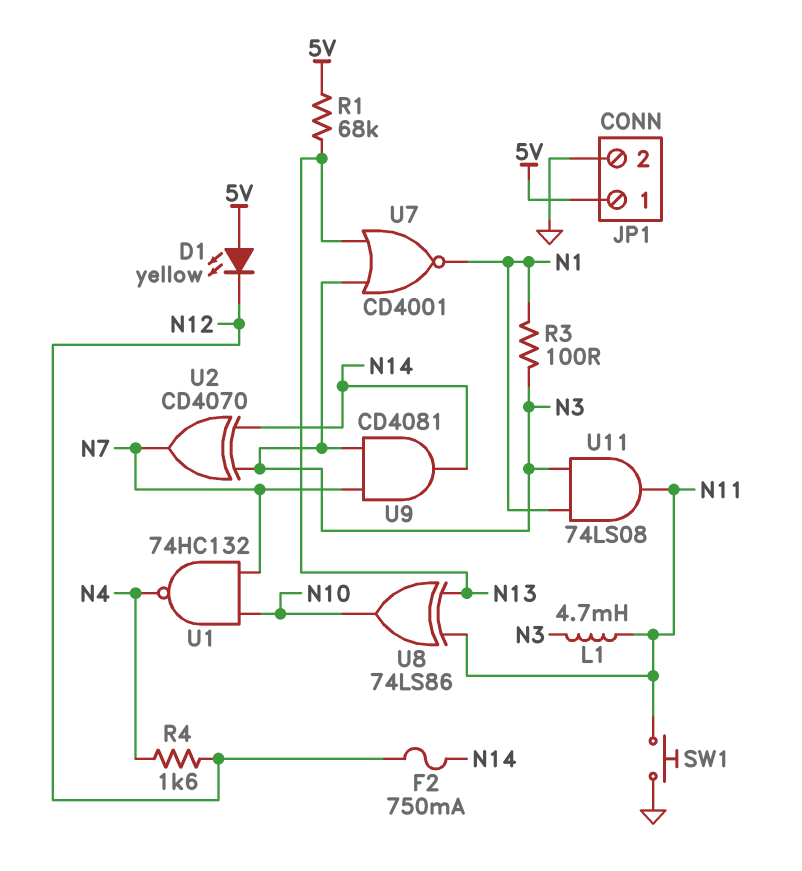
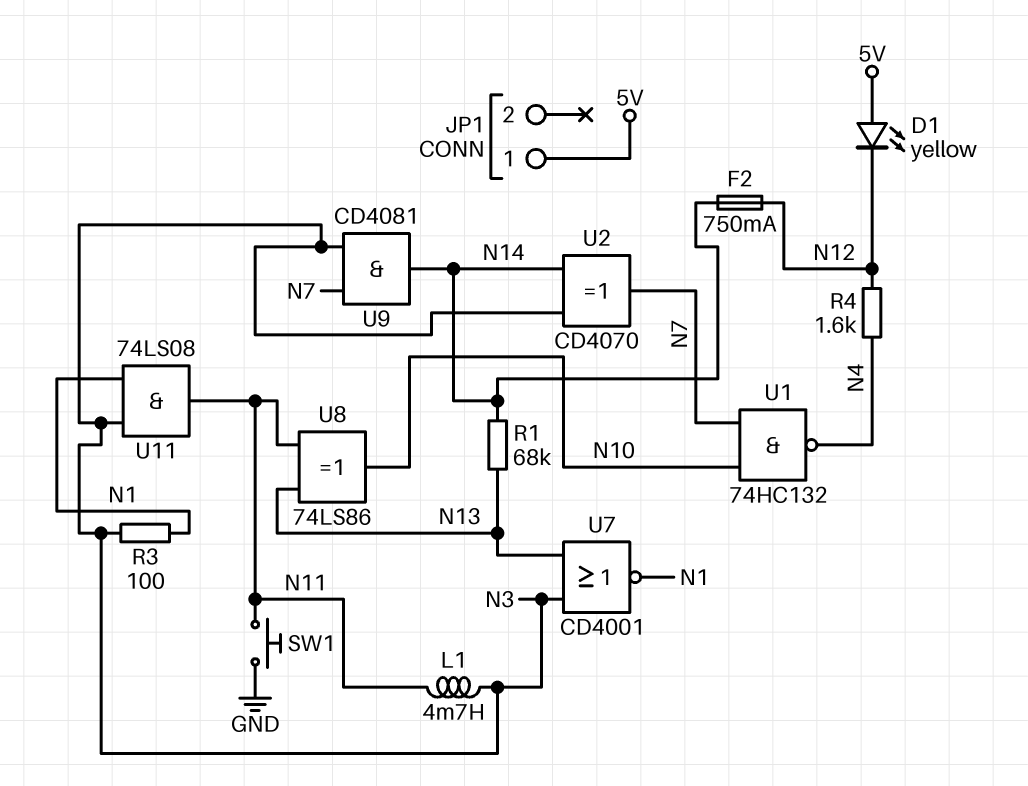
JP1 pin 2: GND -> none
R1: 68k (5V, N13) -> 68k (N13, N14)

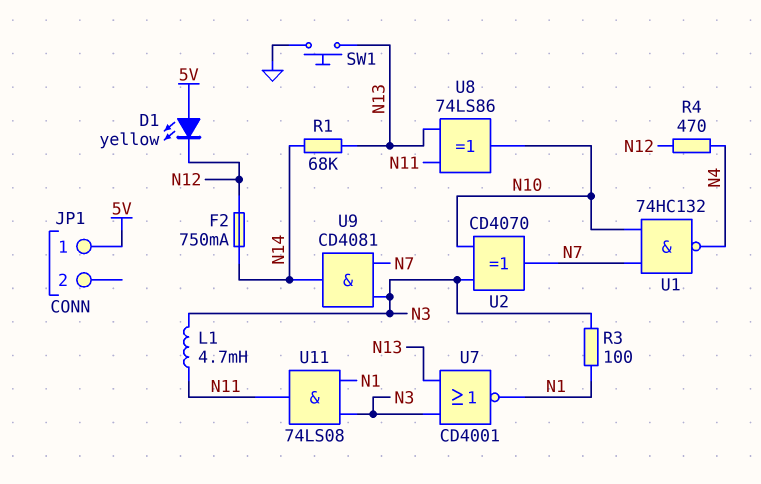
R4: 1.6k (N4, N12) -> 470 (N4, N12)
SW1: button (GND, N11) -> button (GND, N13)
U2: XOR CD4070 (in N3, in N14, out N7) -> XOR CD4070 (in N3, in N10, out N7)

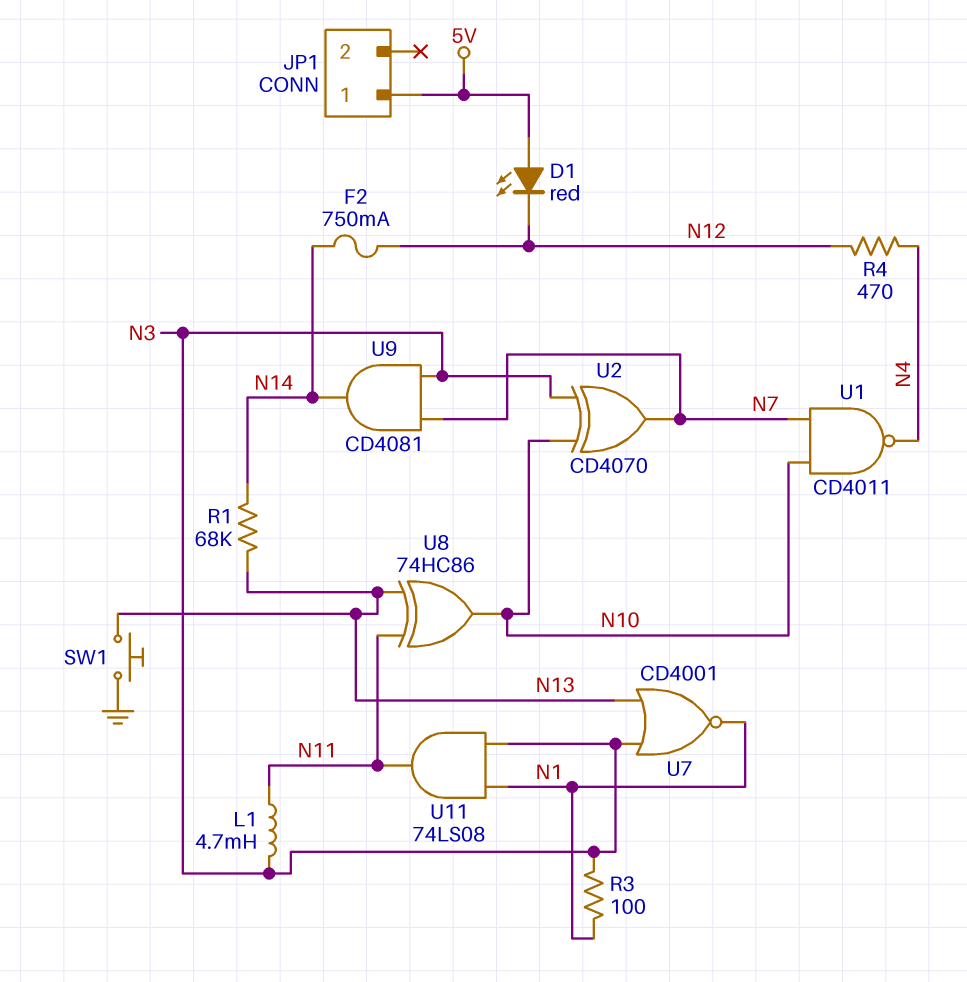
D1: LED yellow (A 5V, K N12) -> LED red (A 5V, K N12)
U1: NAND 74HC132 (in N7, in N10, out N4) -> NAND CD4011 (in N7, in N10, out N4)
U8: XOR 74LS86 (in N11, in N13, out N10) -> XOR 74HC86 (in N11, in N13, out N10)

